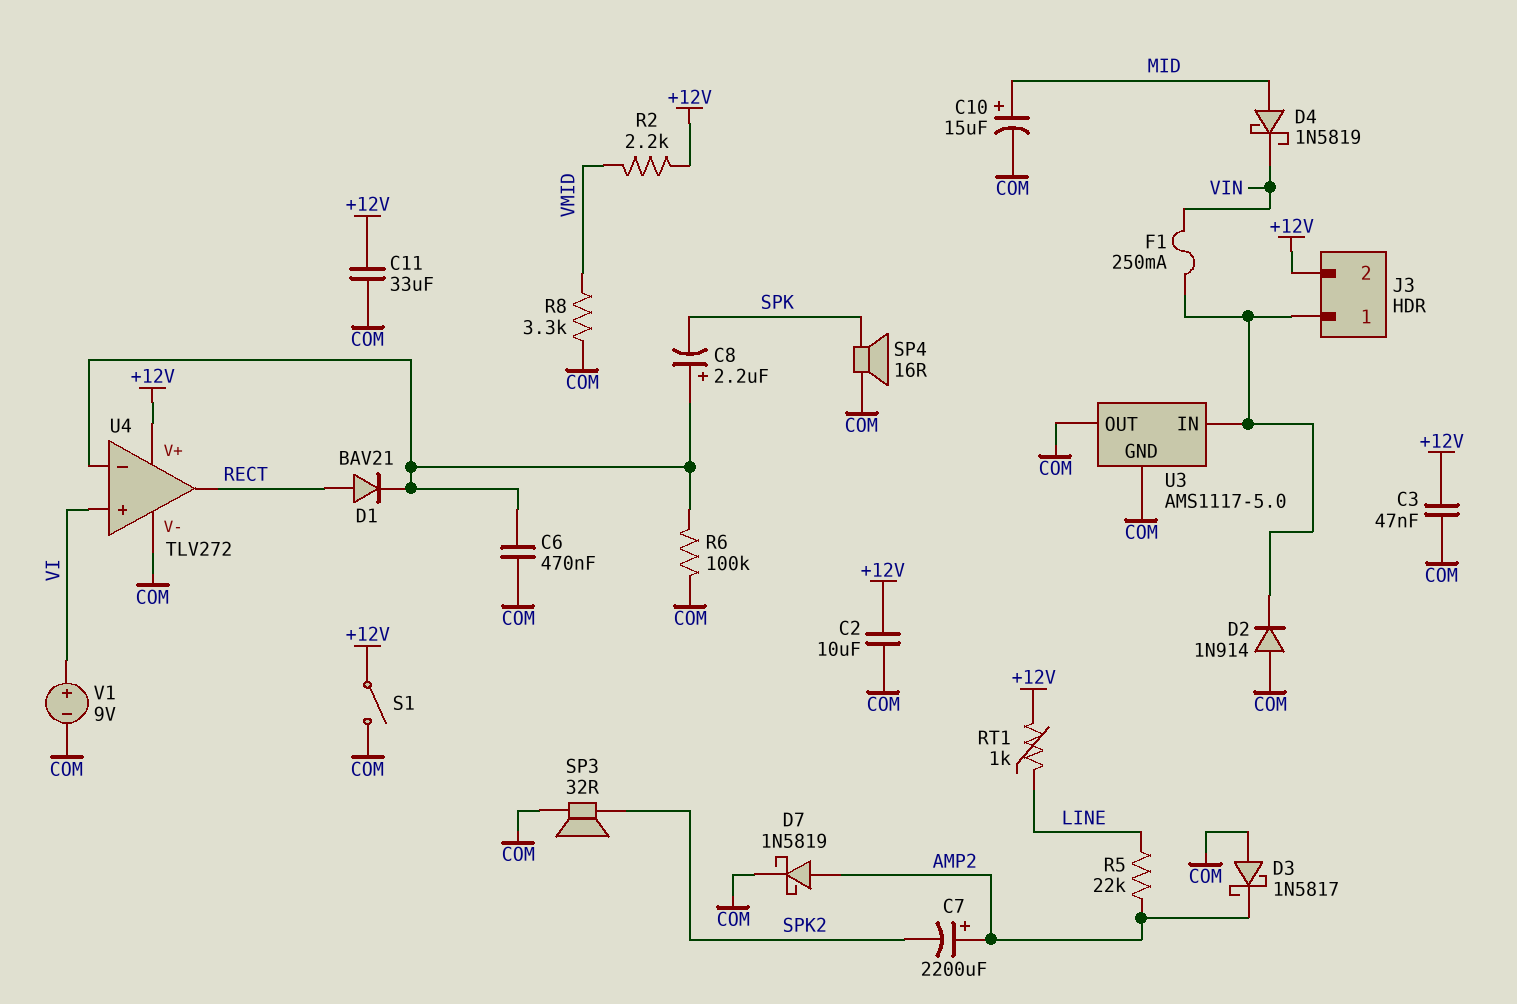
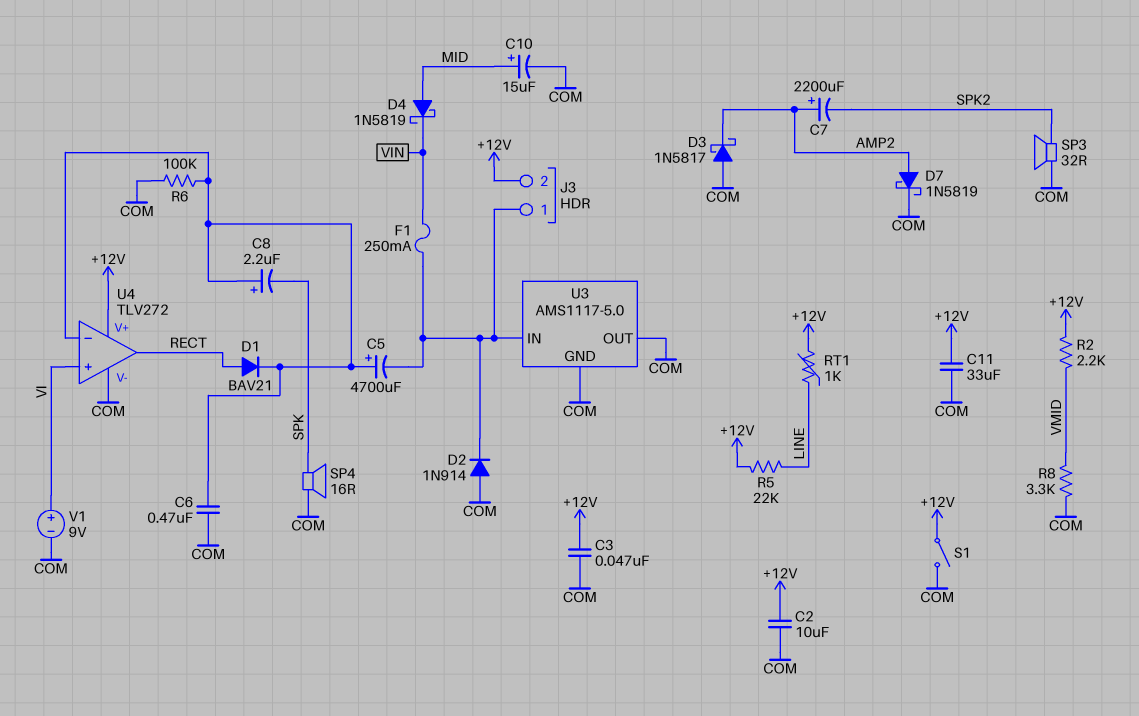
C5: none -> 4700uF (plus U4/in-, minus J3/1)
R5: 22k (AMP2, LINE) -> 22k (+12V, LINE)

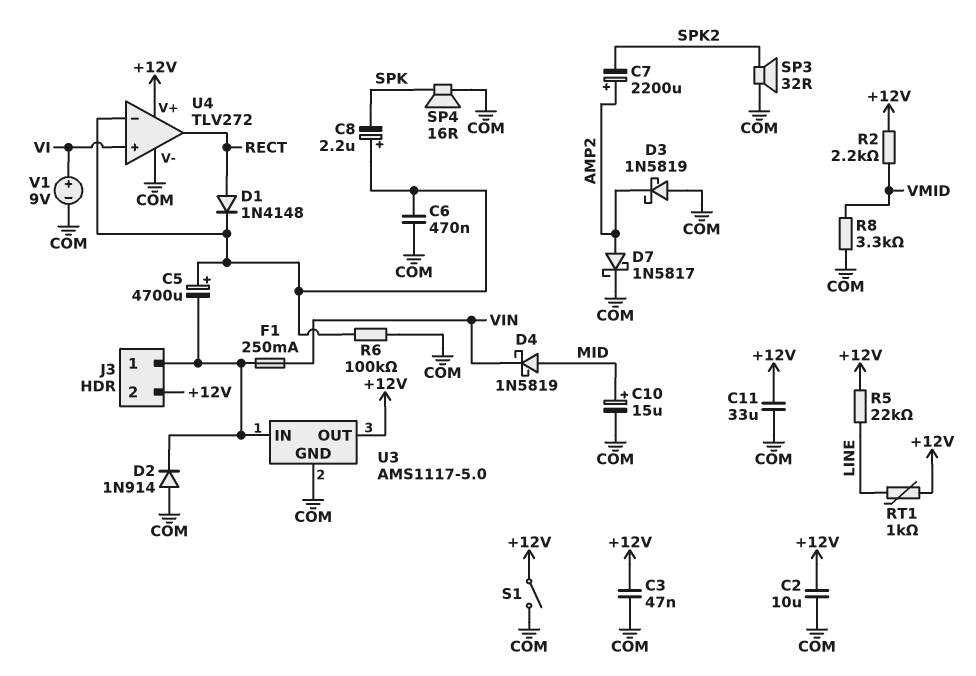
D1: diode BAV21 (A RECT, K U4/in-) -> diode 1N4148 (A RECT, K U4/in-)
D3: schottky 1N5817 (A COM, K AMP2) -> schottky 1N5819 (A COM, K AMP2)
D7: schottky 1N5819 (A AMP2, K COM) -> schottky 1N5817 (A AMP2, K COM)
U3 pin OUT: COM -> +12V

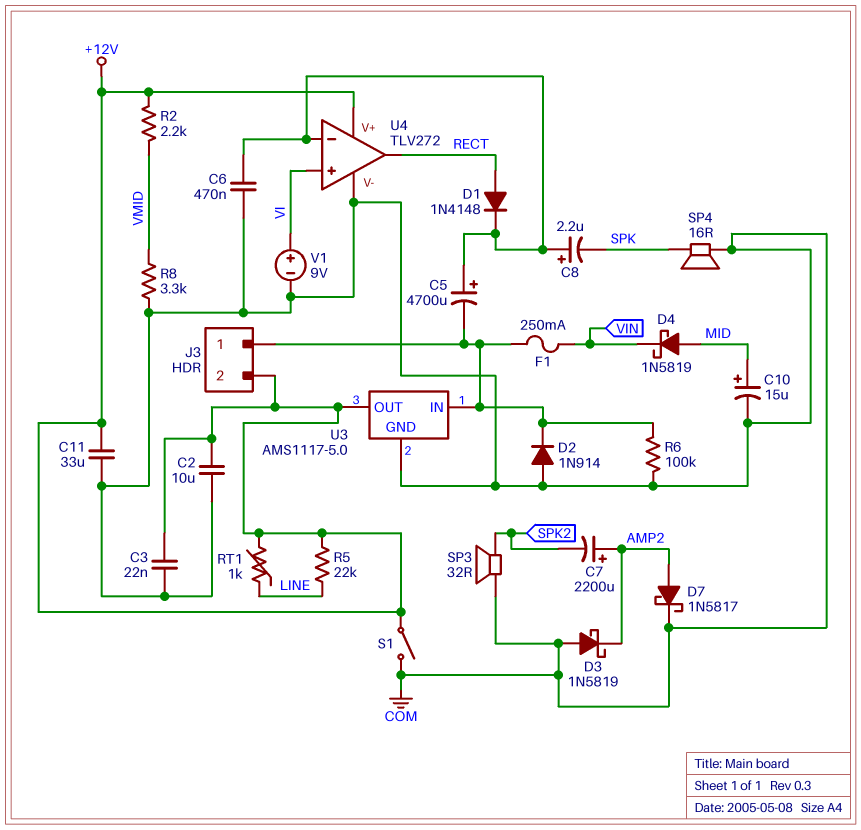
C3: 47nF (+12V, COM) -> 22nF (+12V, COM)
R6: 100k (COM, U4/in-) -> 100k (COM, J3/1)

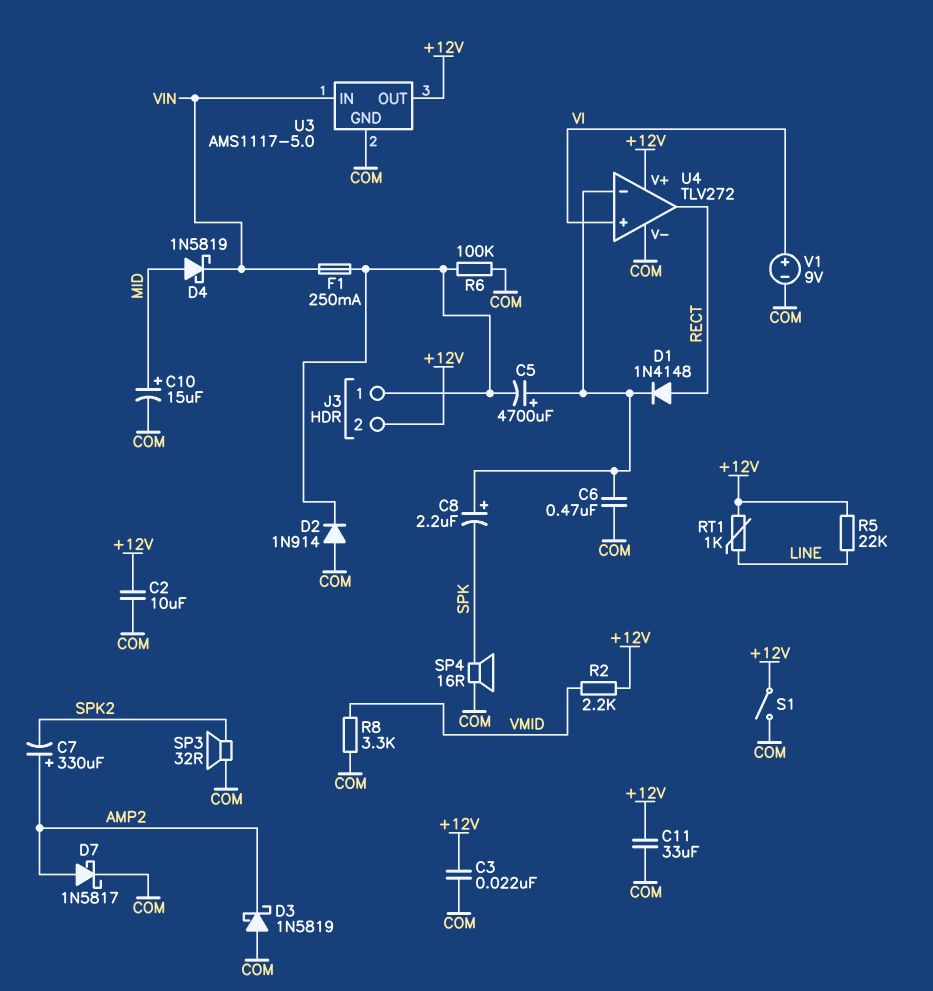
C7: 2200uF (plus AMP2, minus SPK2) -> 330uF (plus AMP2, minus SPK2)
U3 pin IN: J3/1 -> VIN

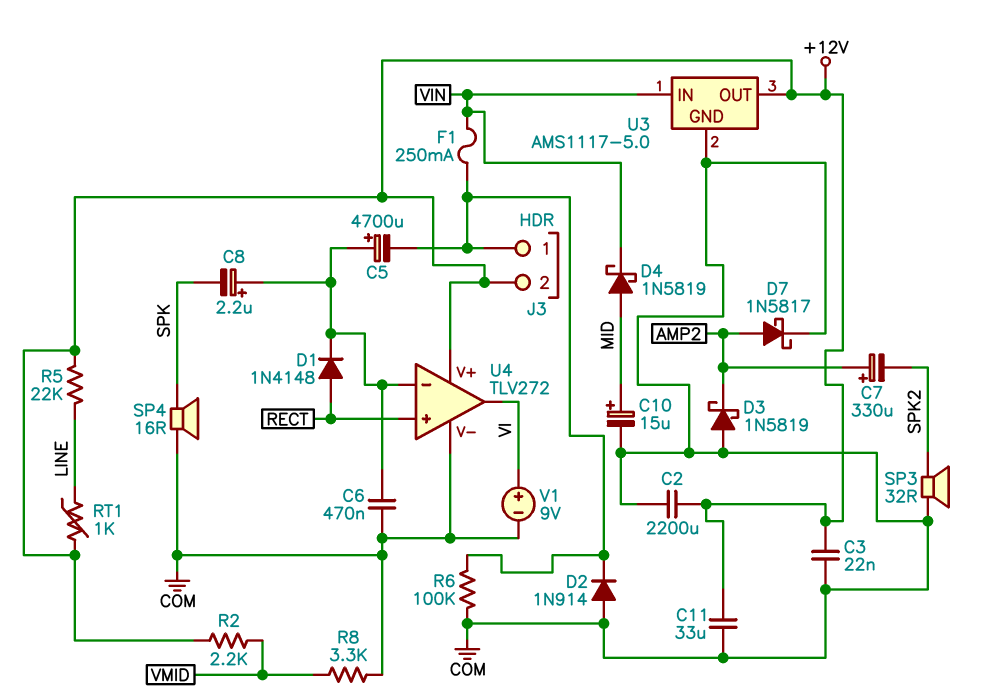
C2: 10uF (+12V, COM) -> 2200uF (+12V, COM)
S1: switch (+12V, COM) -> none
U4 pin in+: VI -> RECT
U4 pin out: RECT -> VI

